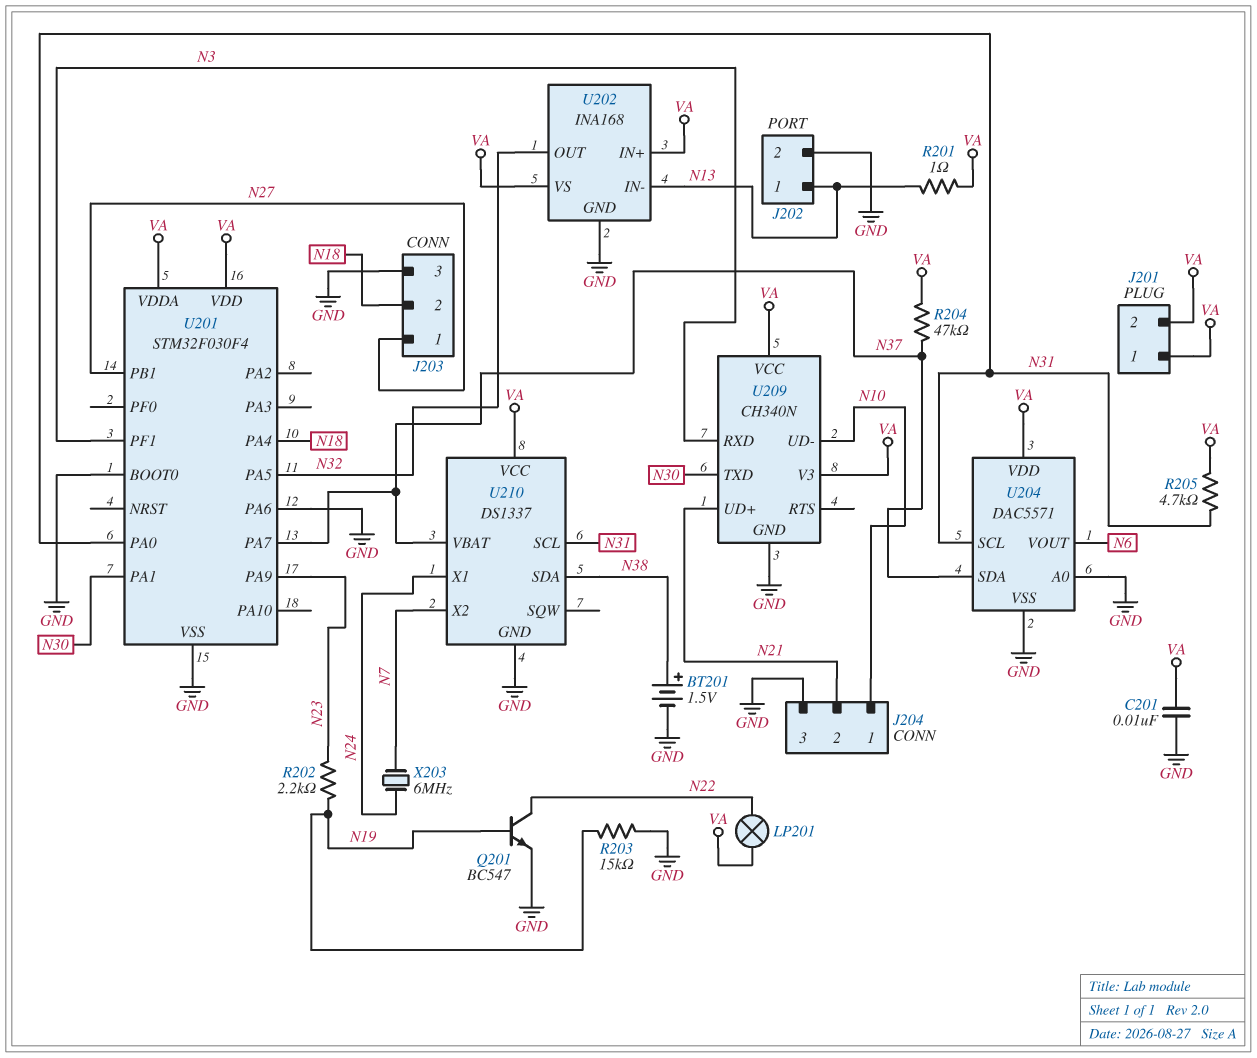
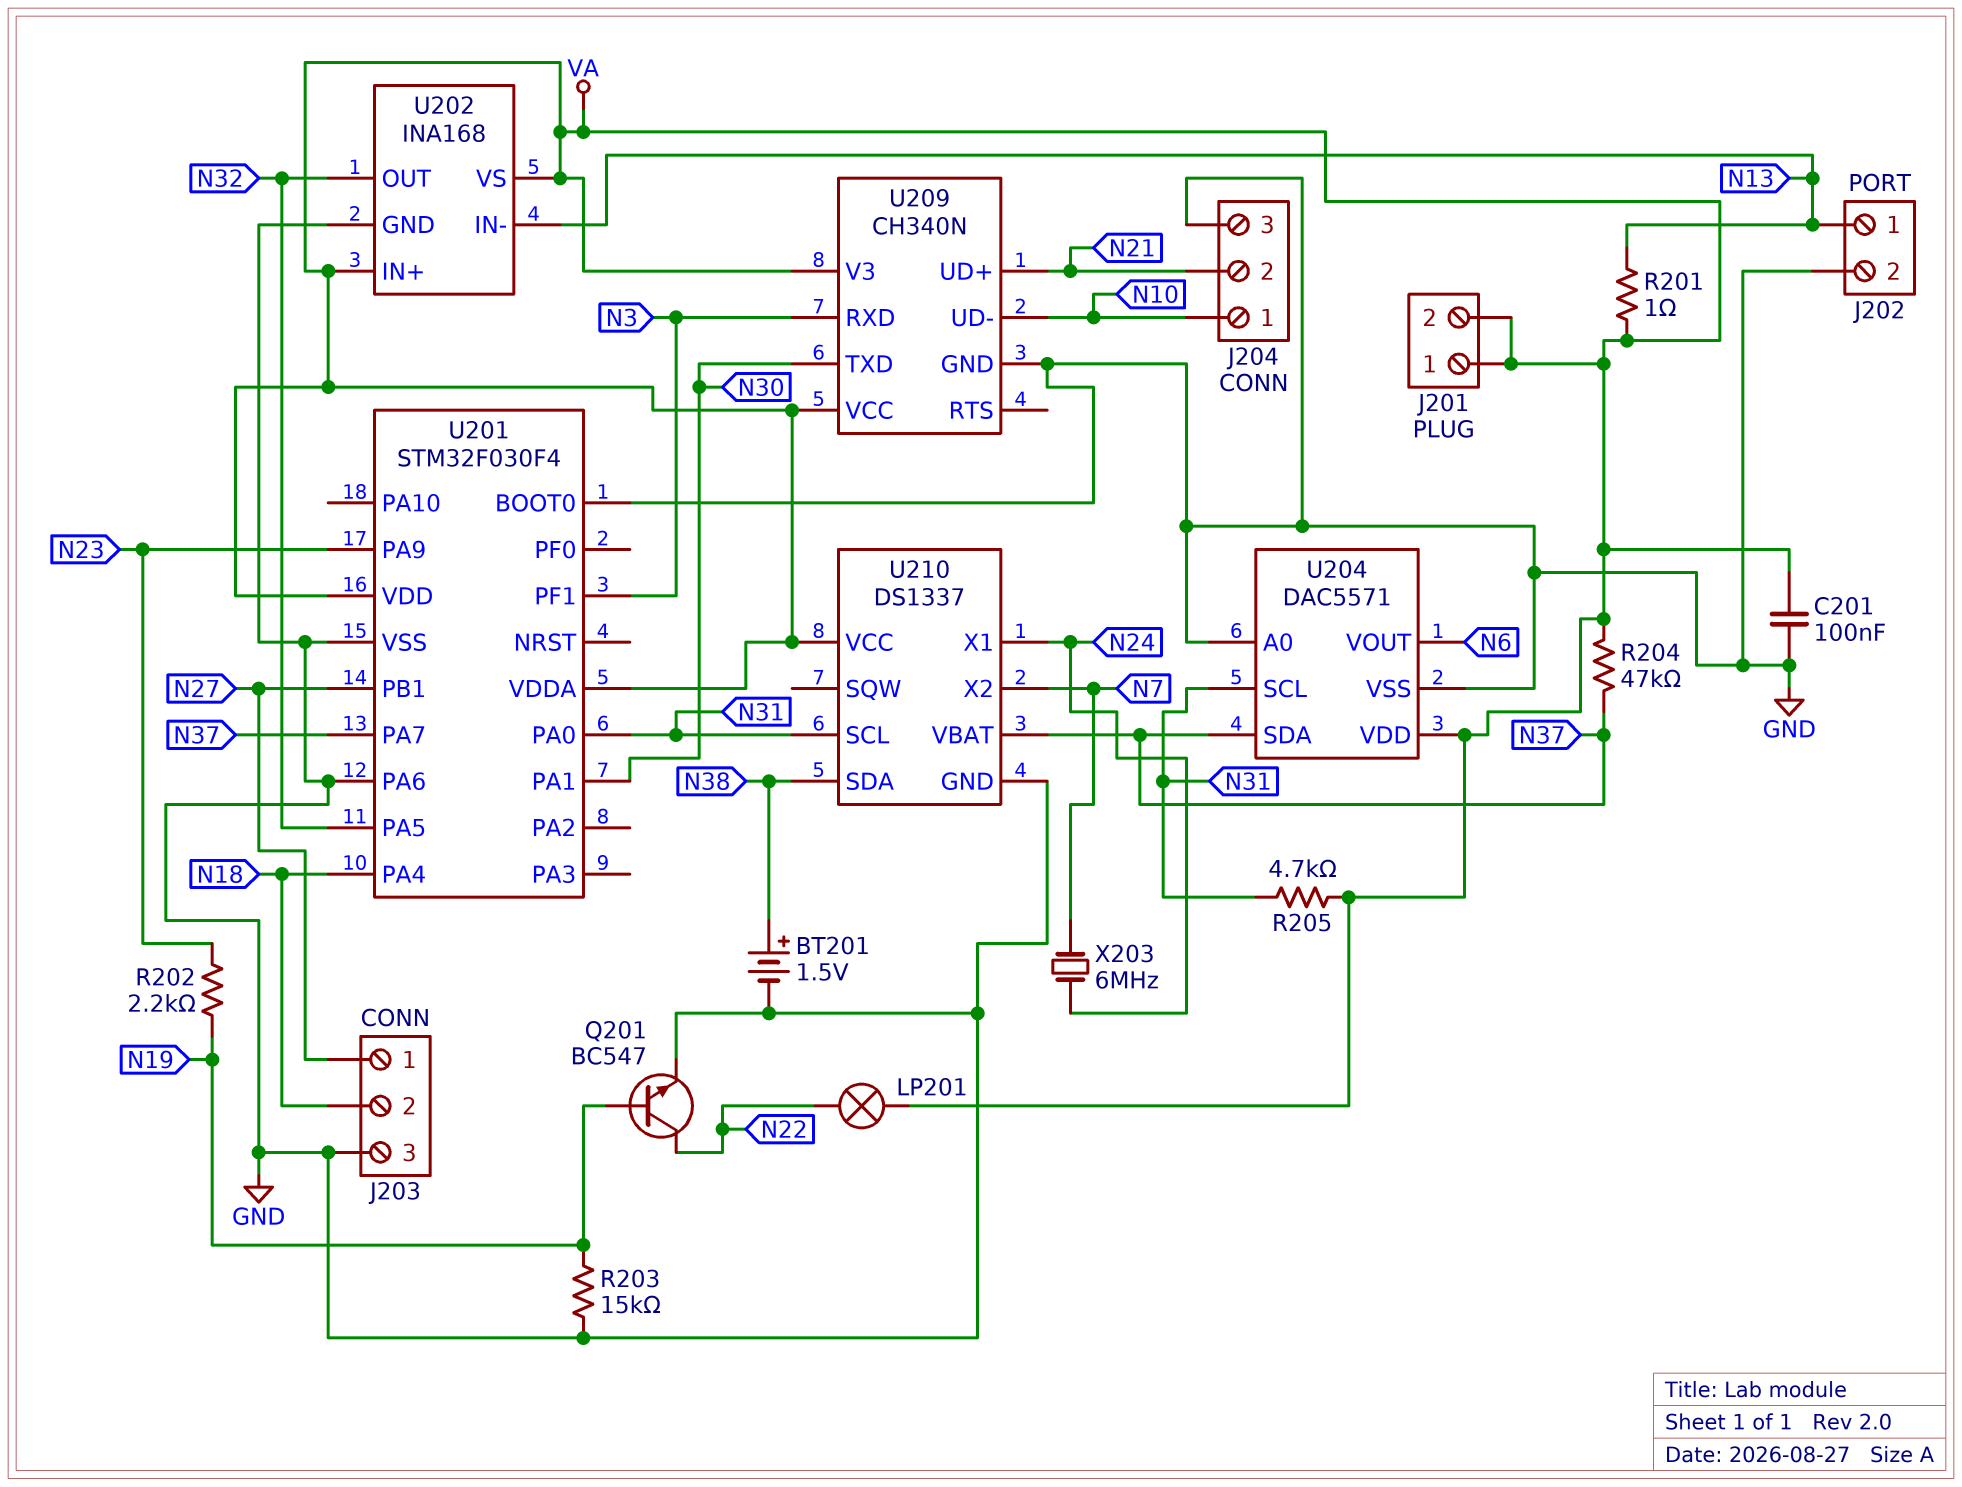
C201: 10nF (GND, VA) -> 100nF (GND, VA)

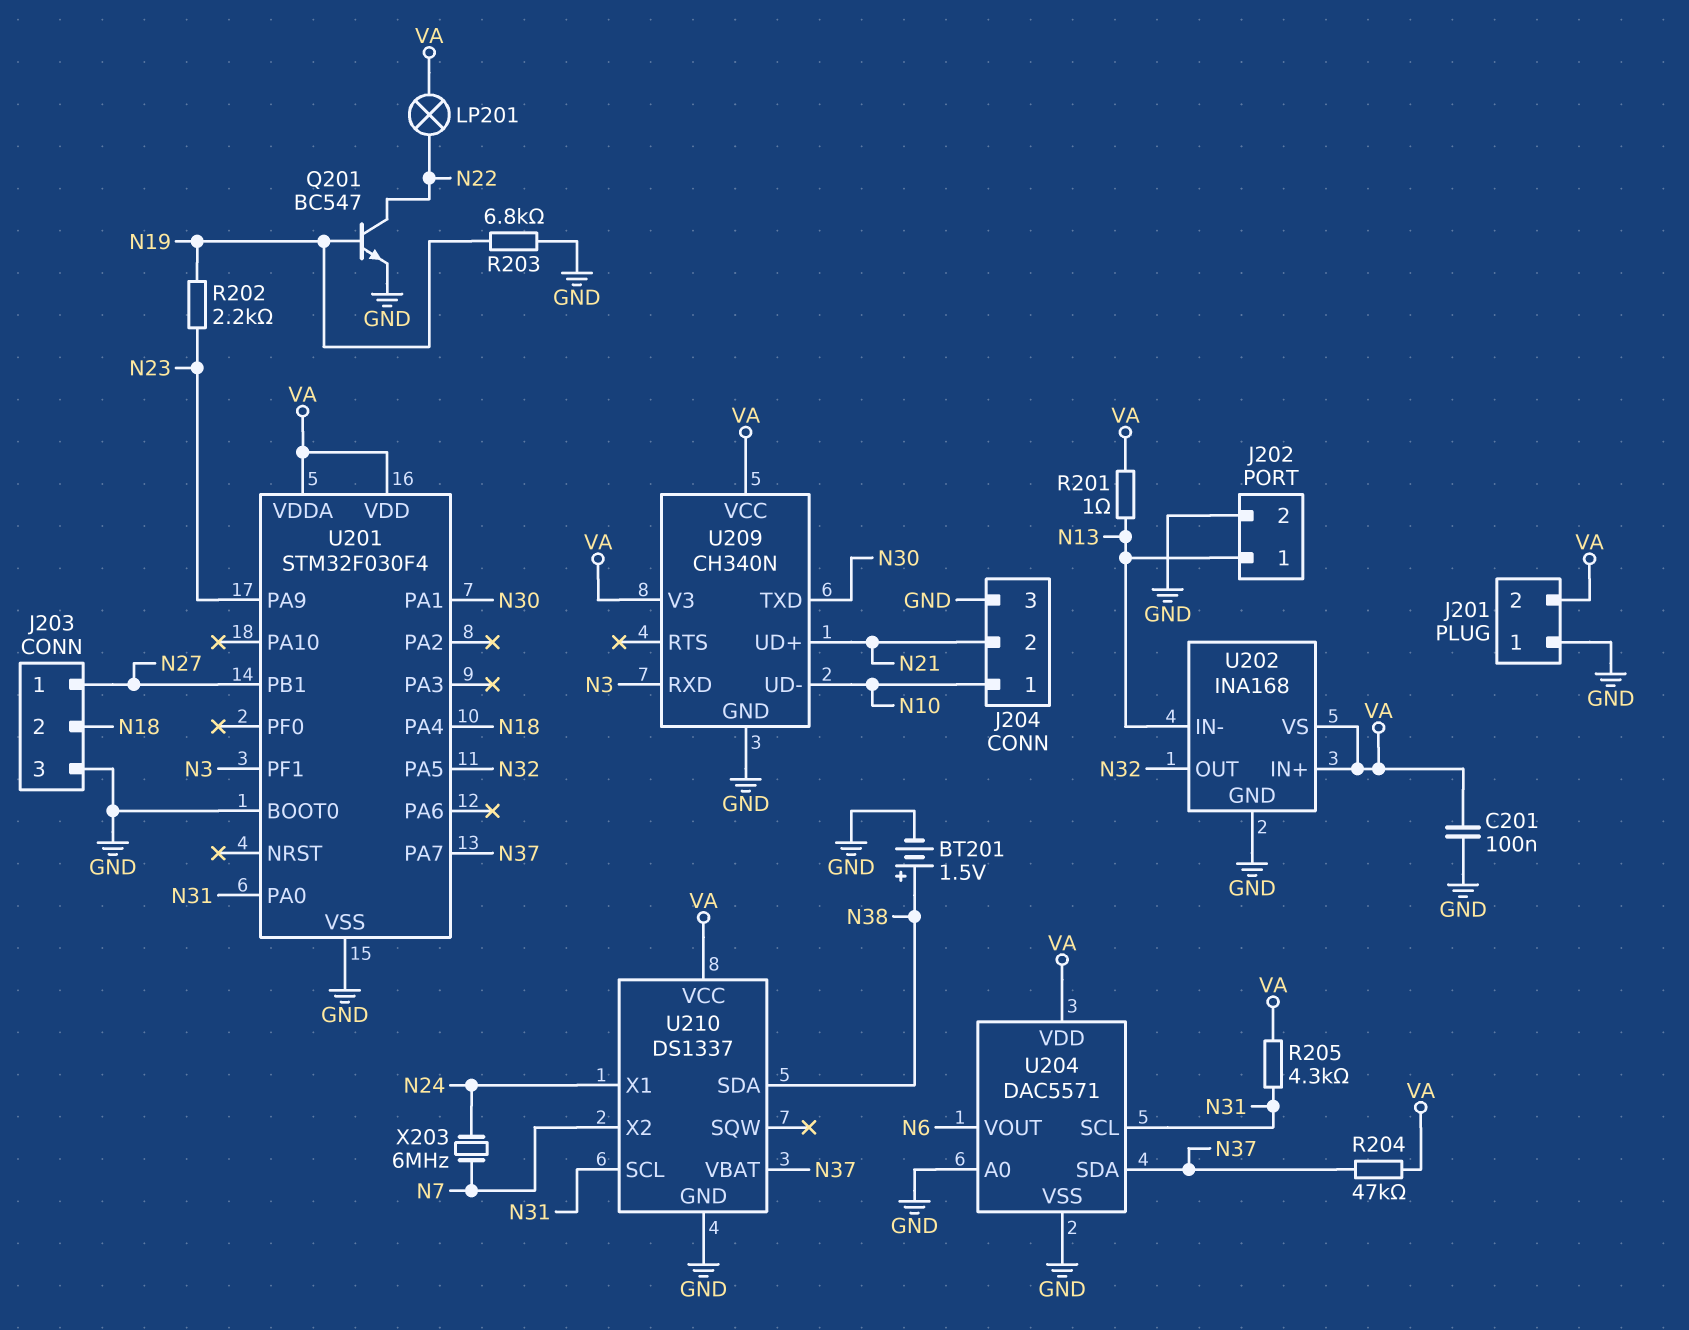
J201 pin 1: VA -> GND
R203: 15k (GND, N19) -> 6.8k (GND, N19)
R205: 4.7k (N31, VA) -> 4.3k (N31, VA)
U201 pin PA6: GND -> none

